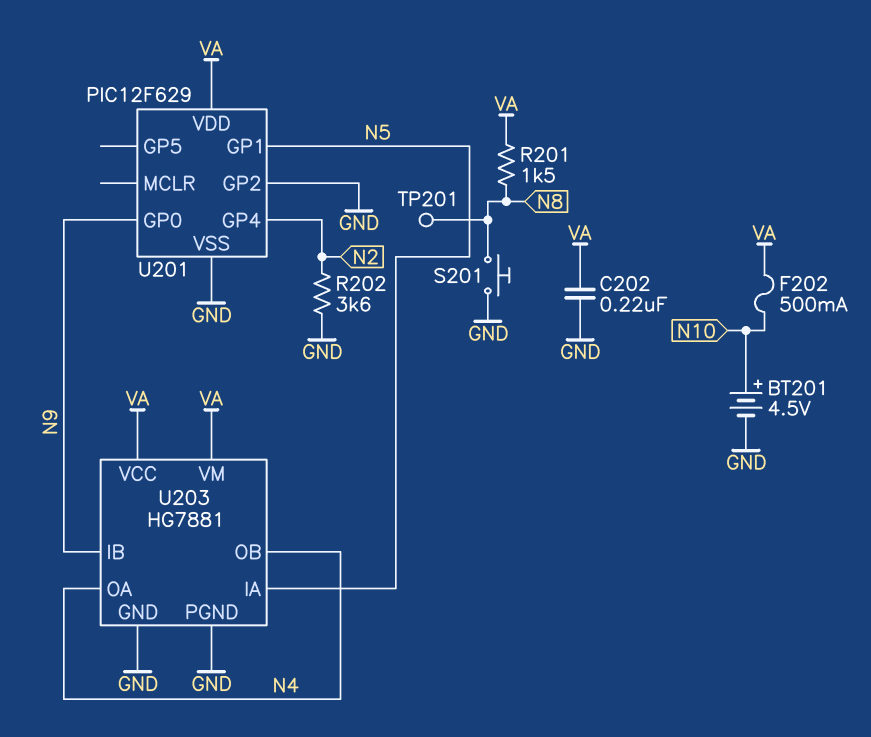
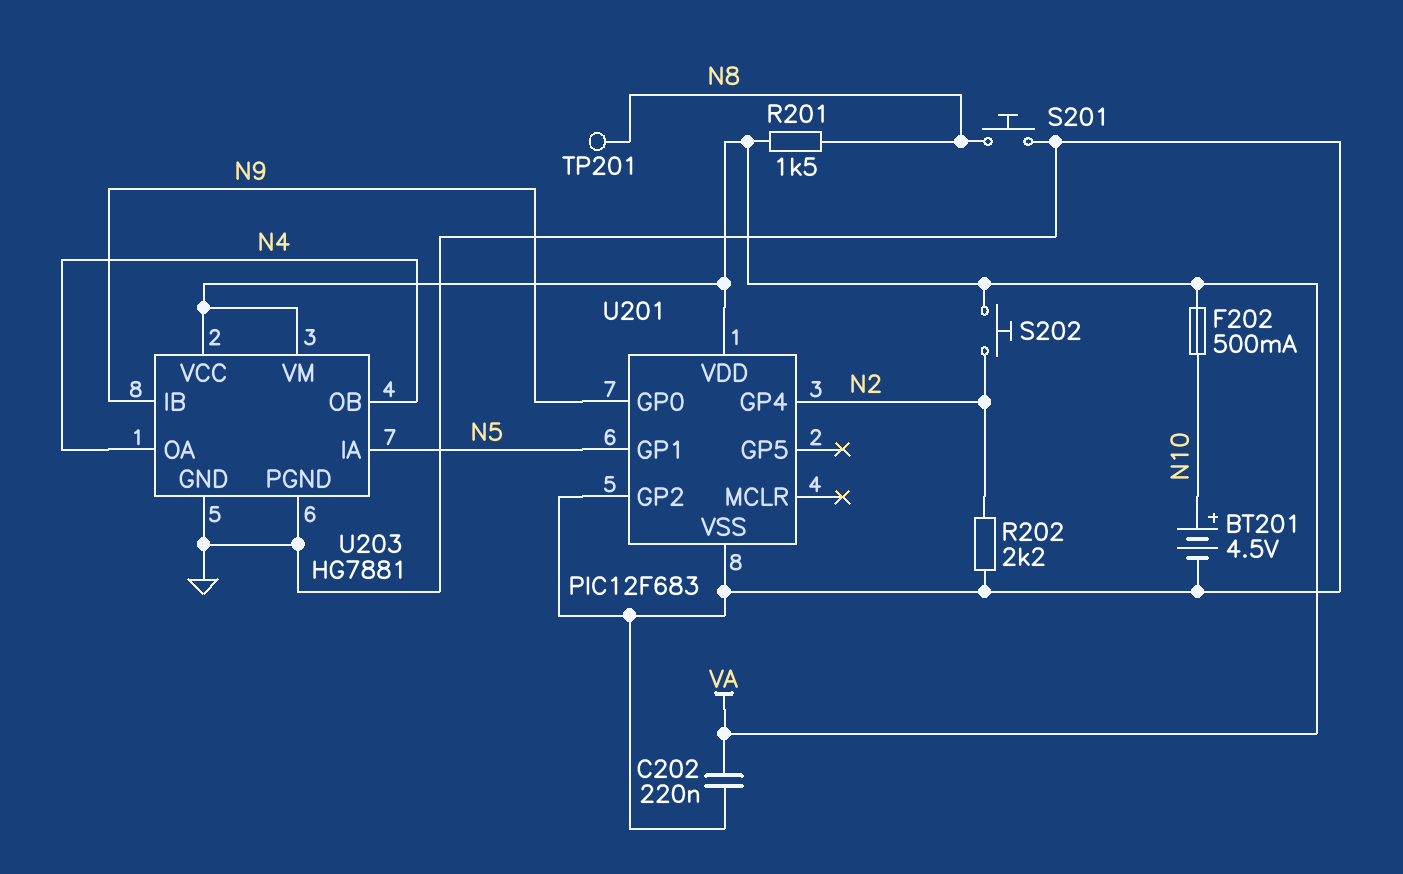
R202: 3.6k (GND, N2) -> 2.2k (GND, N2)
S202: none -> button (N2, VA)
U201: PIC12F629 -> PIC12F683

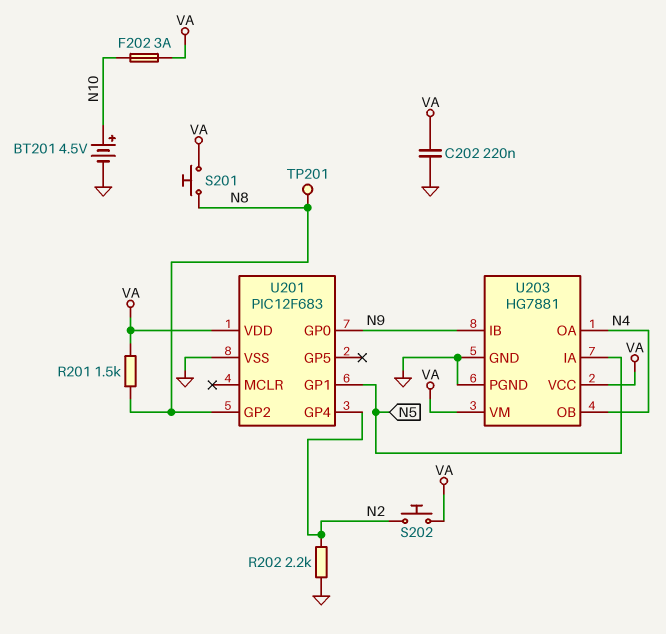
F202: 500mA (N10, VA) -> 3A (N10, VA)
S201: button (GND, N8) -> button (N8, VA)
U201 pin GP2: GND -> N8

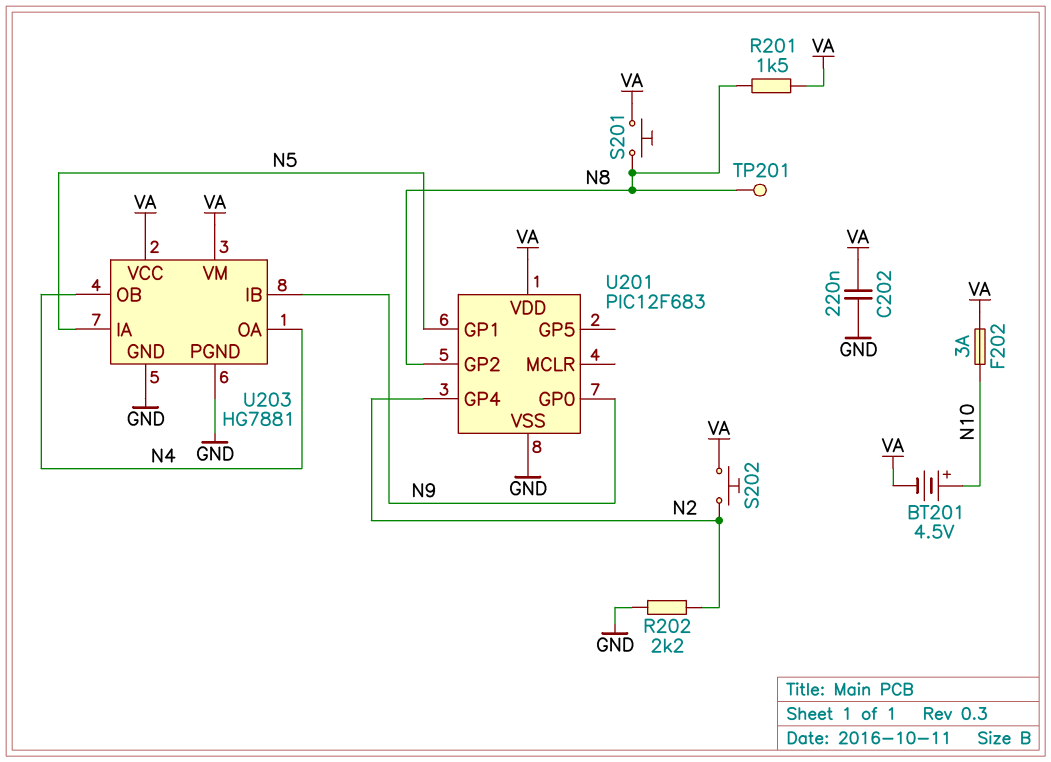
BT201: 4.5V (plus N10, minus GND) -> 4.5V (plus N10, minus VA)

